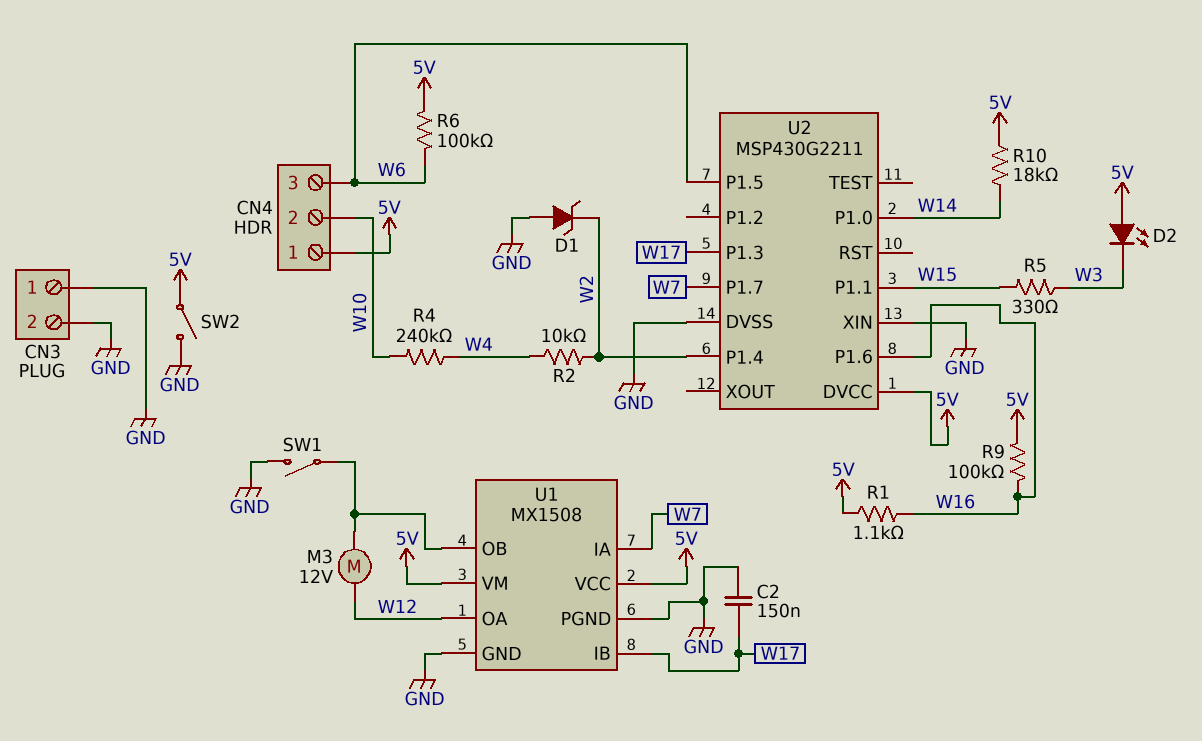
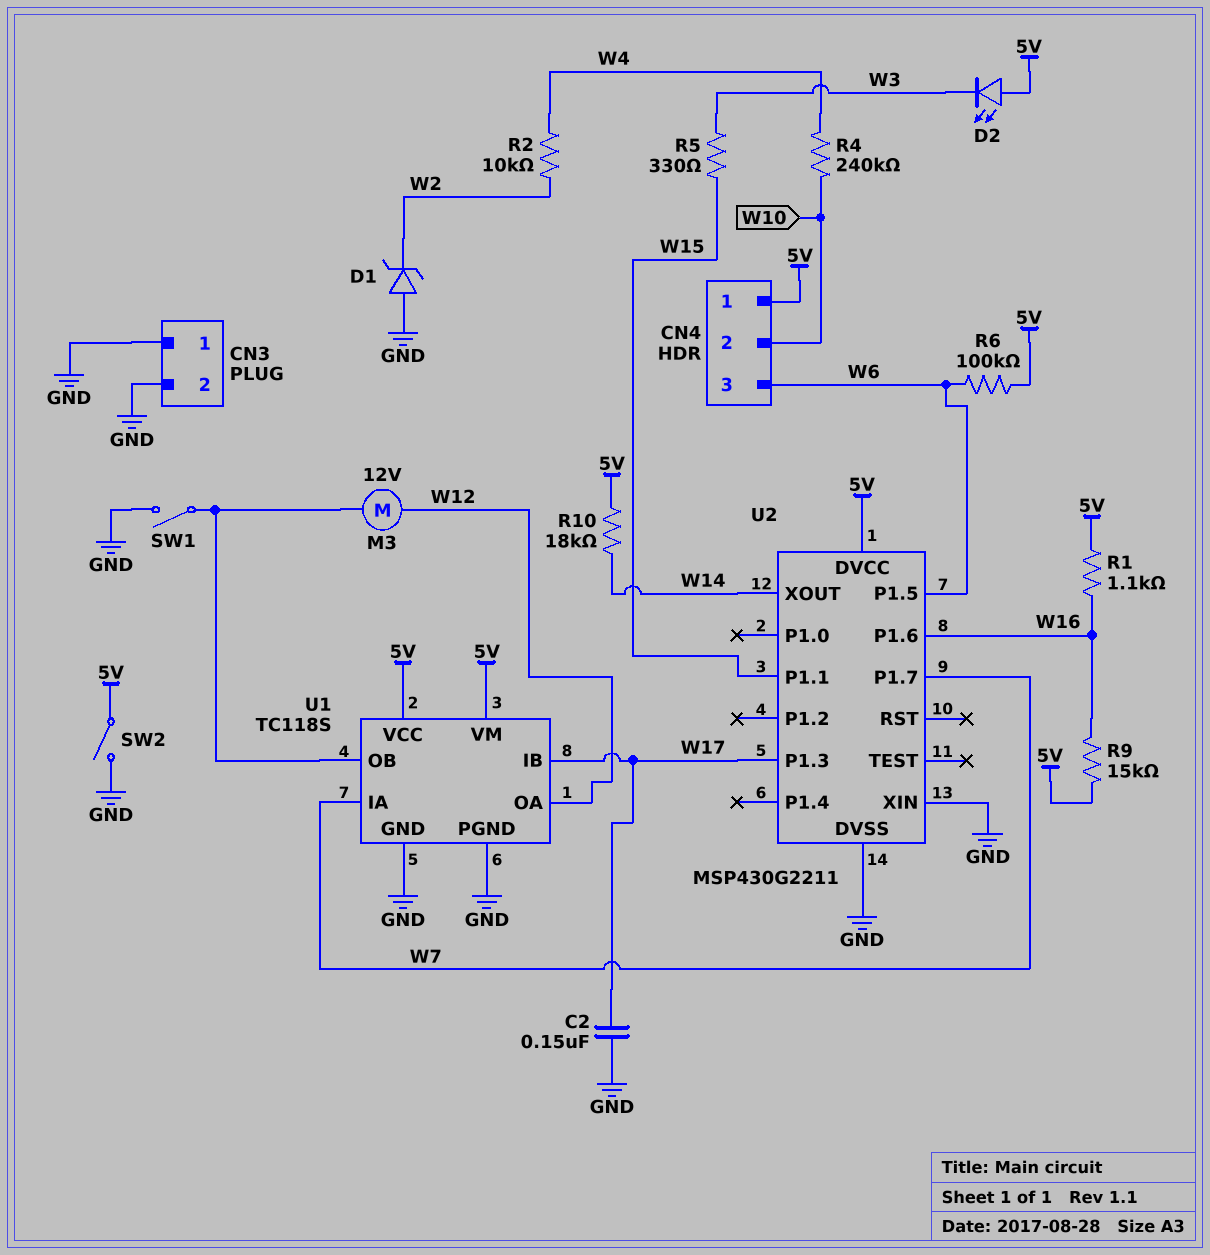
R9: 100k (5V, W16) -> 15k (5V, W16)
U1: MX1508 -> TC118S
U2 pin P1.0: W14 -> none
U2 pin P1.4: W2 -> none
U2 pin XOUT: none -> W14

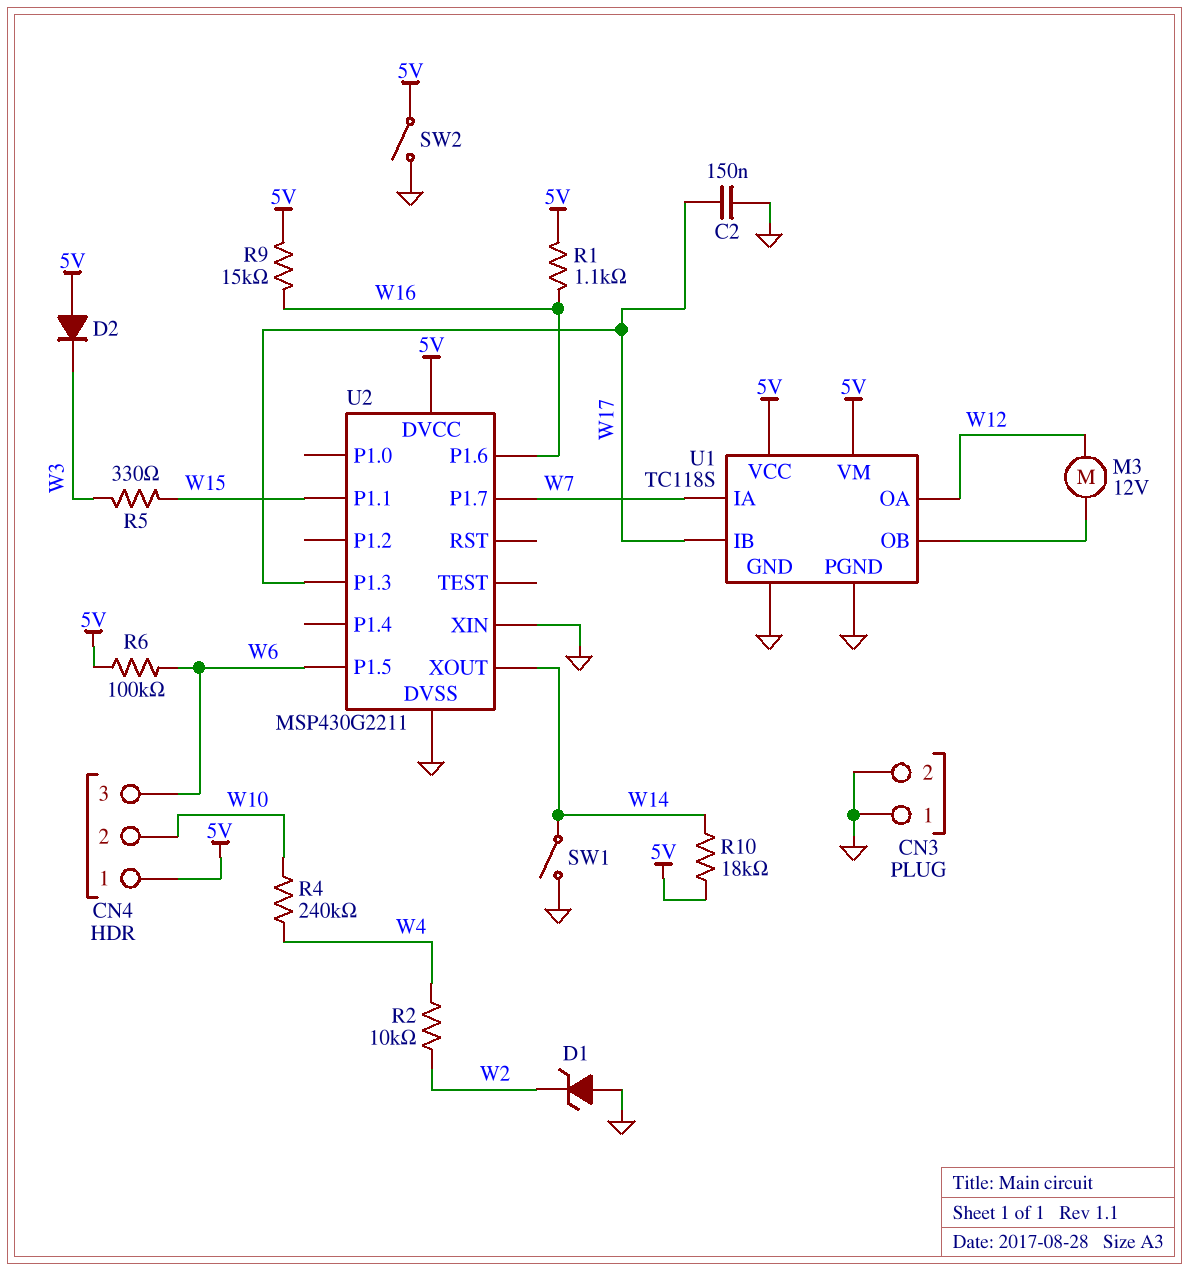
D2: LED (A 5V, K W3) -> diode (A 5V, K W3)
SW1: switch (GND, U1/OB) -> switch (GND, W14)

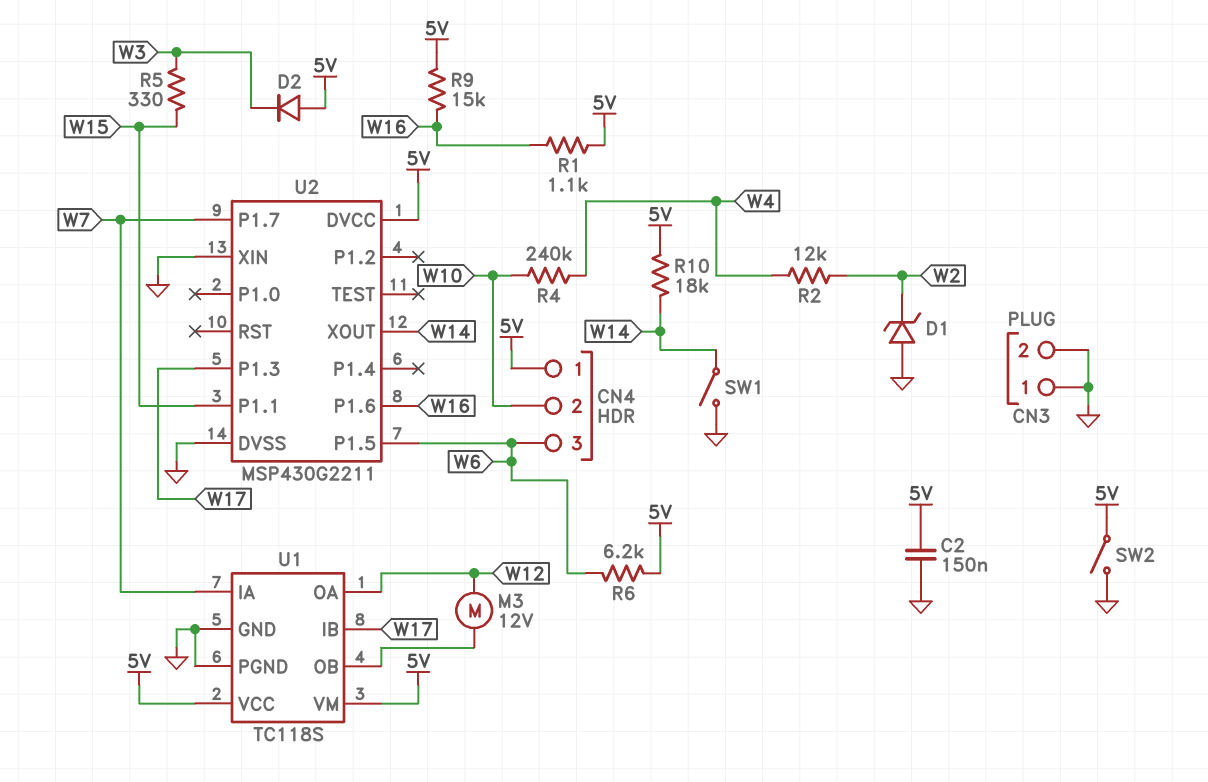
C2: 150nF (GND, W17) -> 150nF (5V, GND)
R2: 10k (W2, W4) -> 12k (W2, W4)
R6: 100k (5V, W6) -> 6.2k (5V, W6)

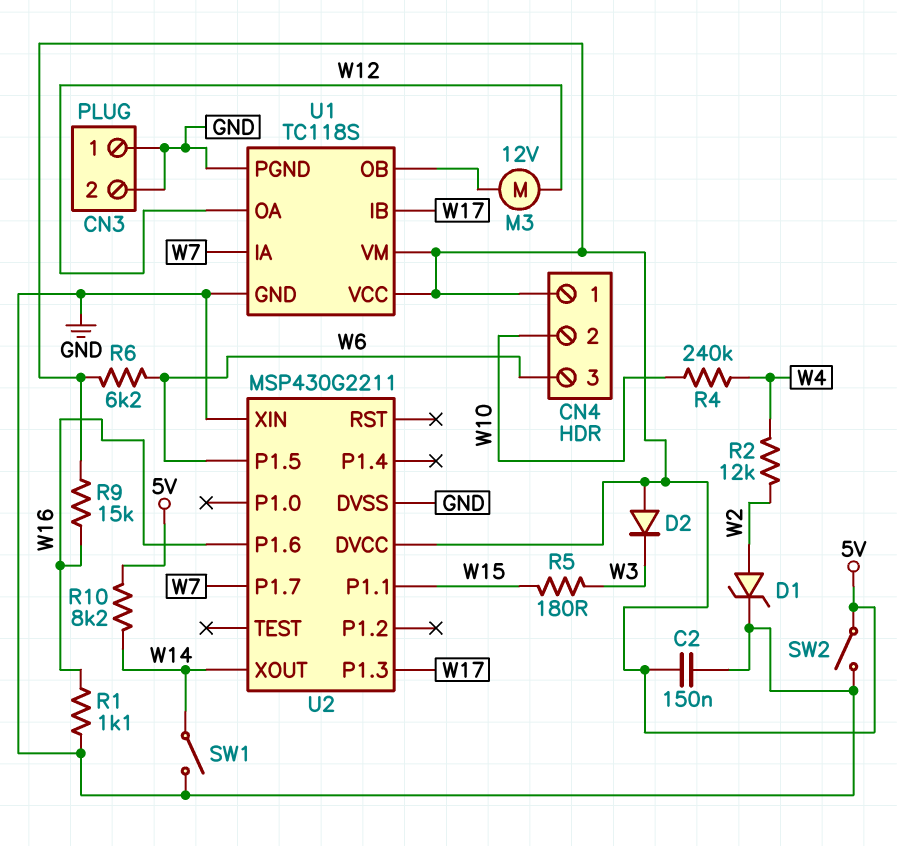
D1: zener (A GND, K W2) -> zener (A W2, K GND)
R1: 1.1k (5V, W16) -> 1.1k (GND, W16)
R5: 330 (W3, W15) -> 180 (W3, W15)
R10: 18k (5V, W14) -> 8.2k (5V, W14)

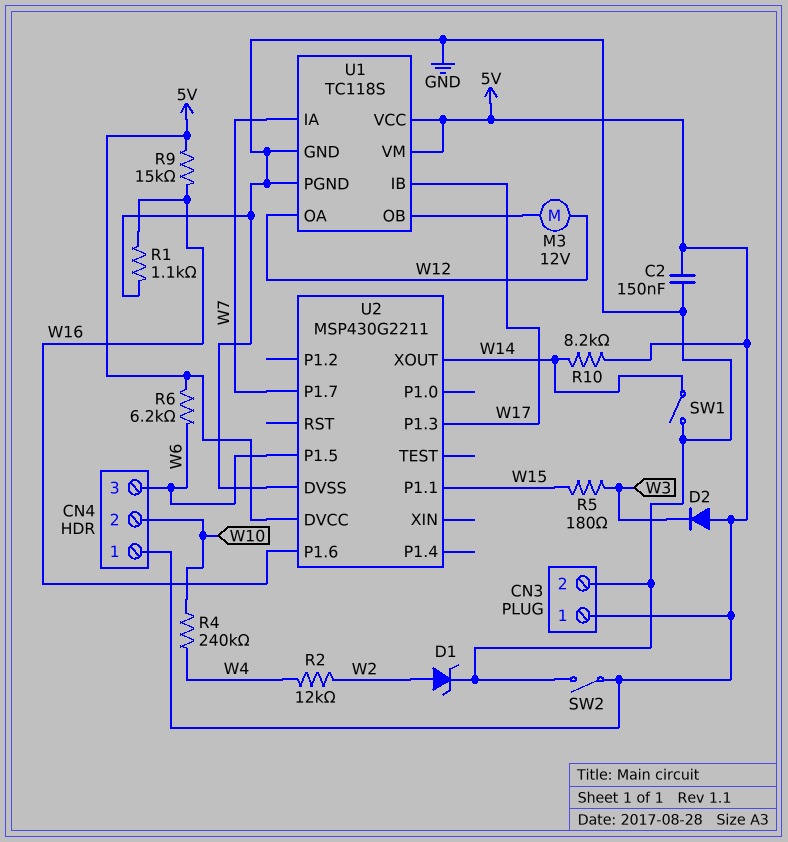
CN3 pin 1: GND -> 5V
U2 pin XIN: GND -> none

